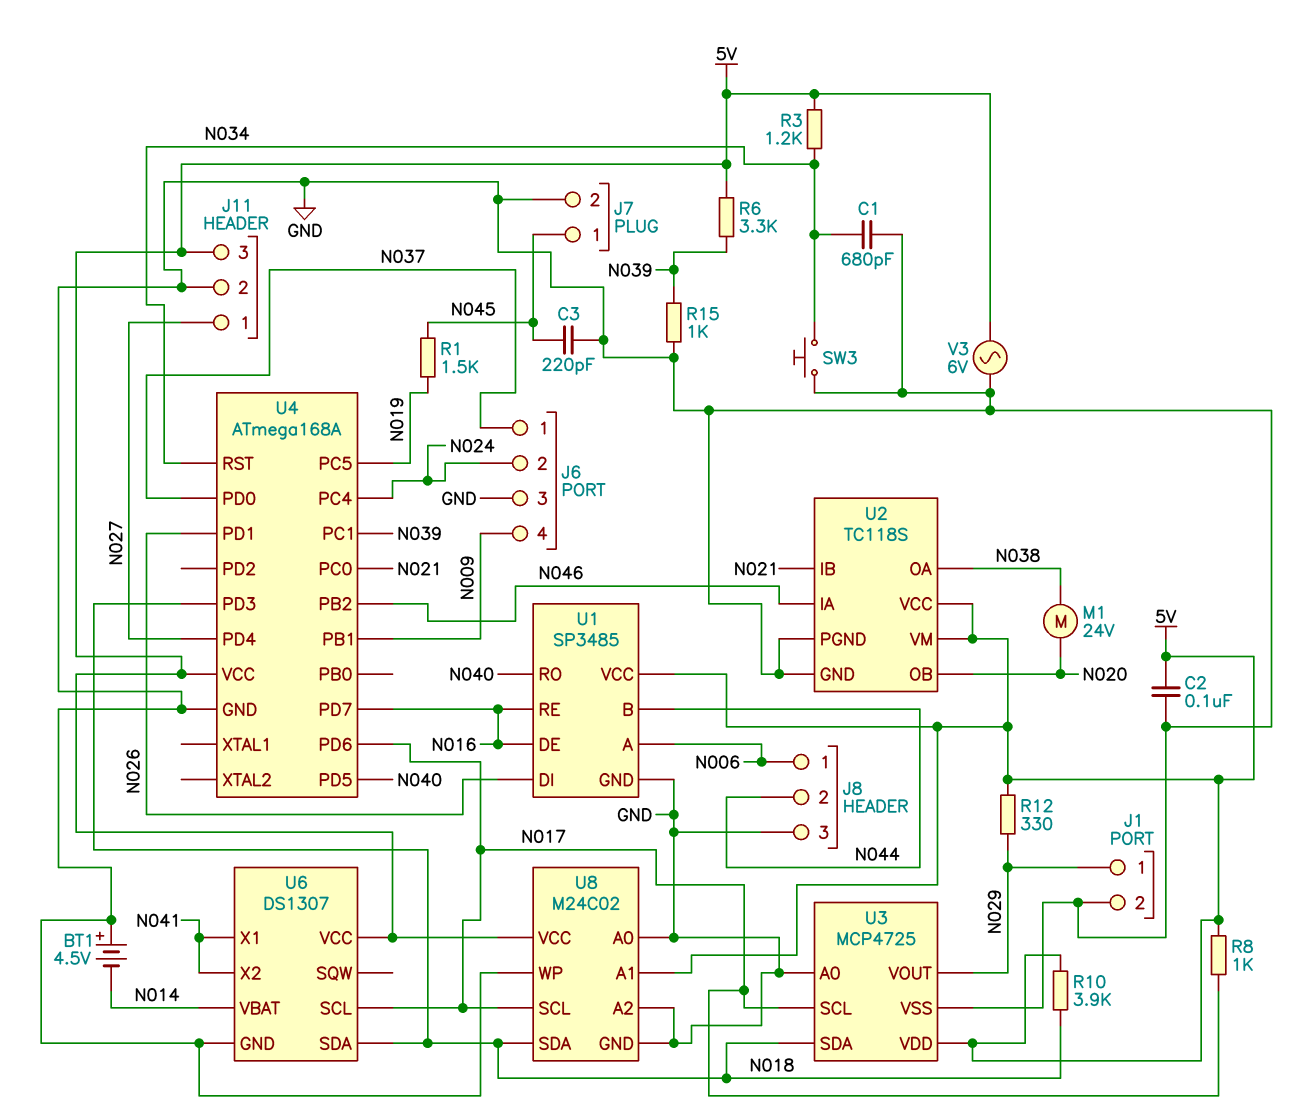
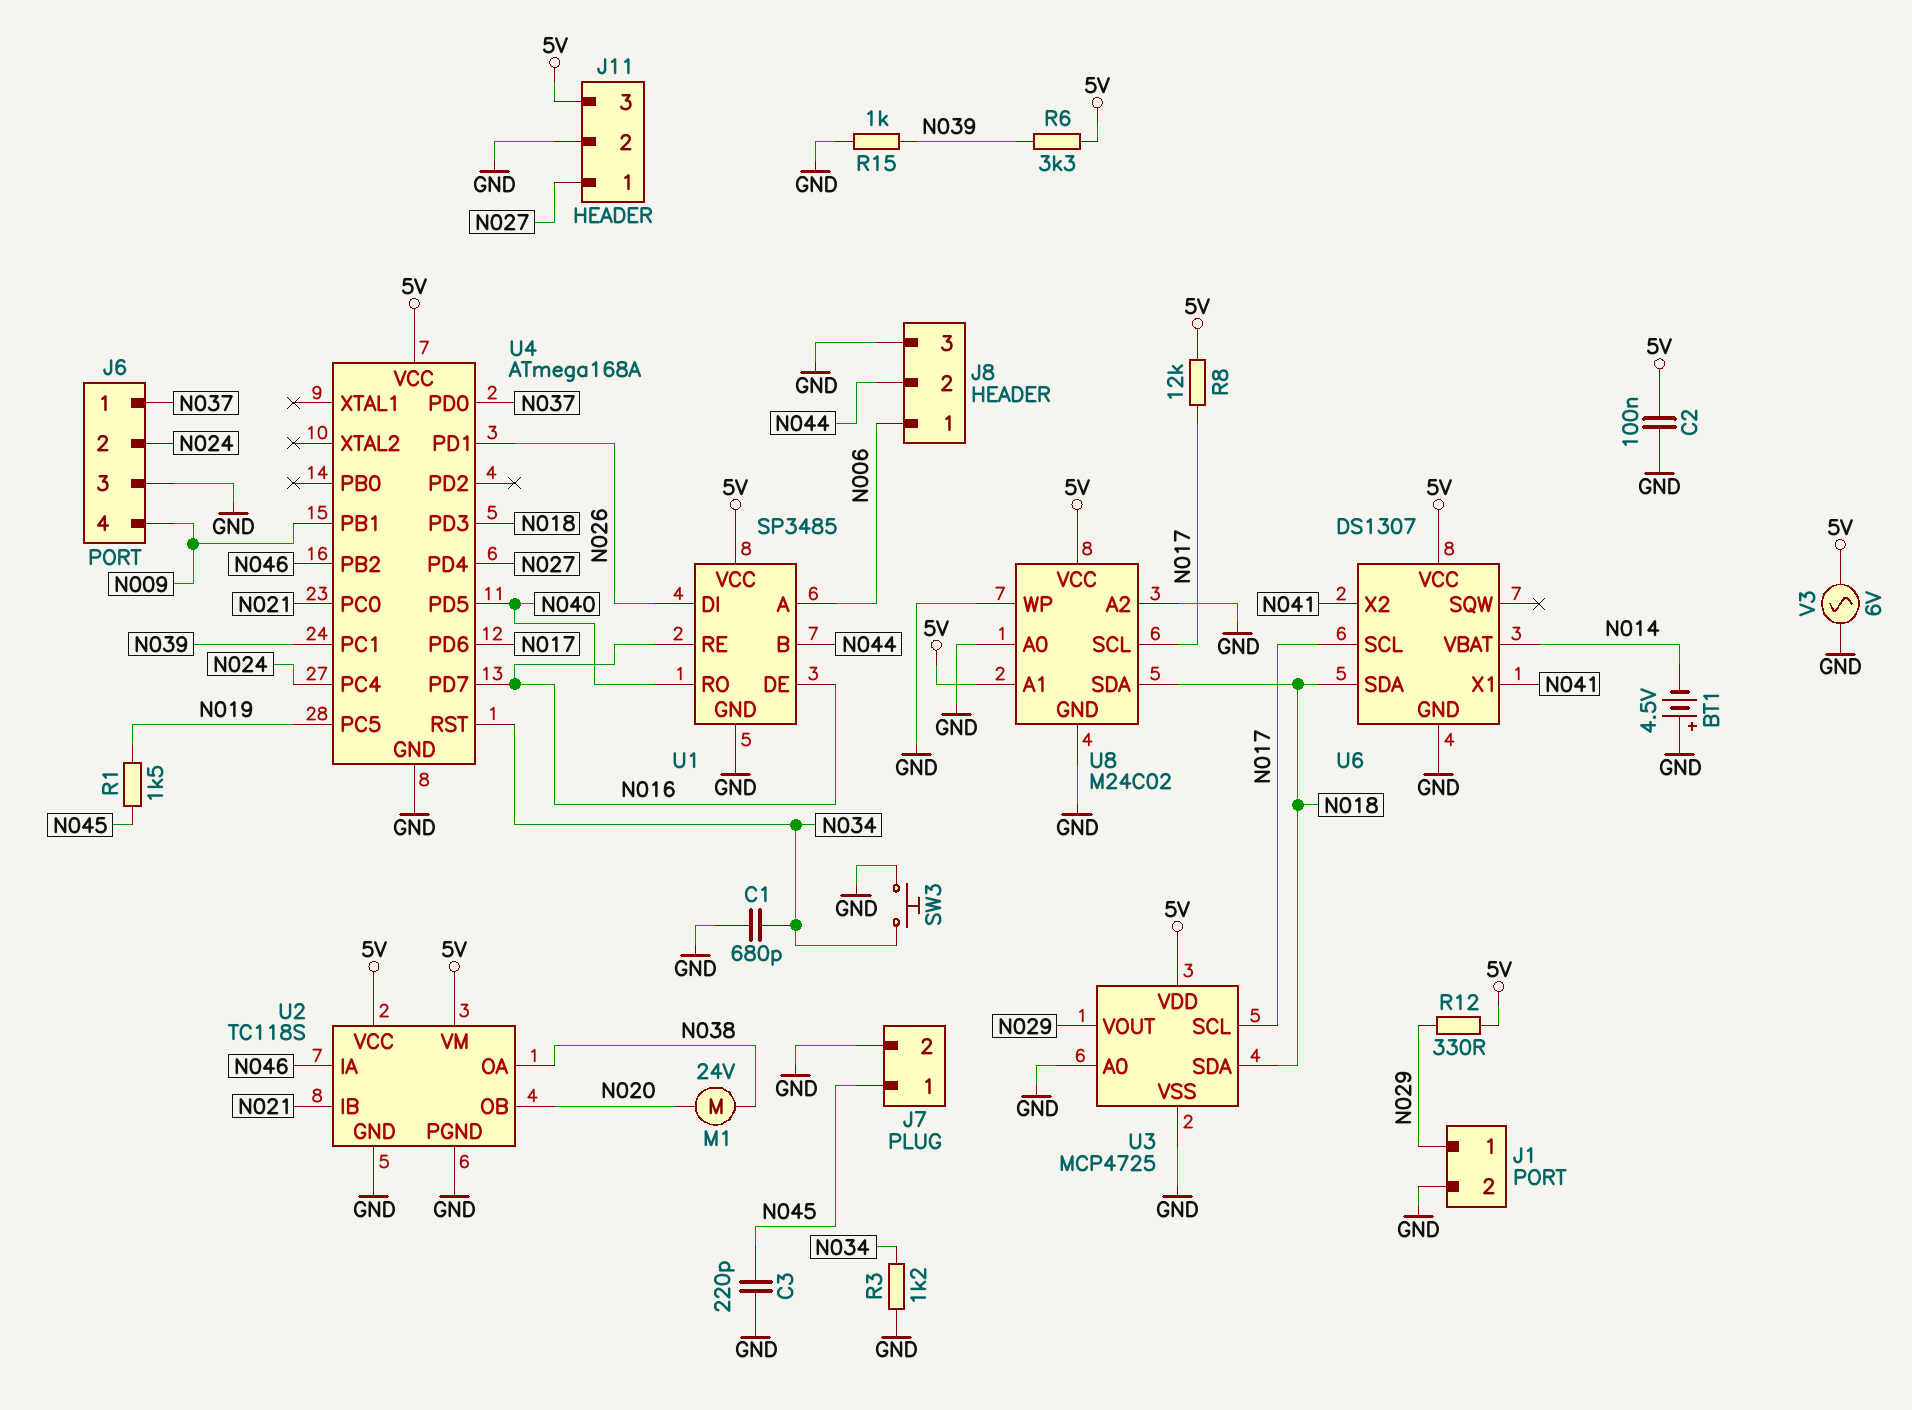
R3: 1.2k (5V, N034) -> 1.2k (GND, N034)
R8: 1k (5V, N017) -> 12k (5V, N017)
R10: 3.9k (5V, N018) -> none

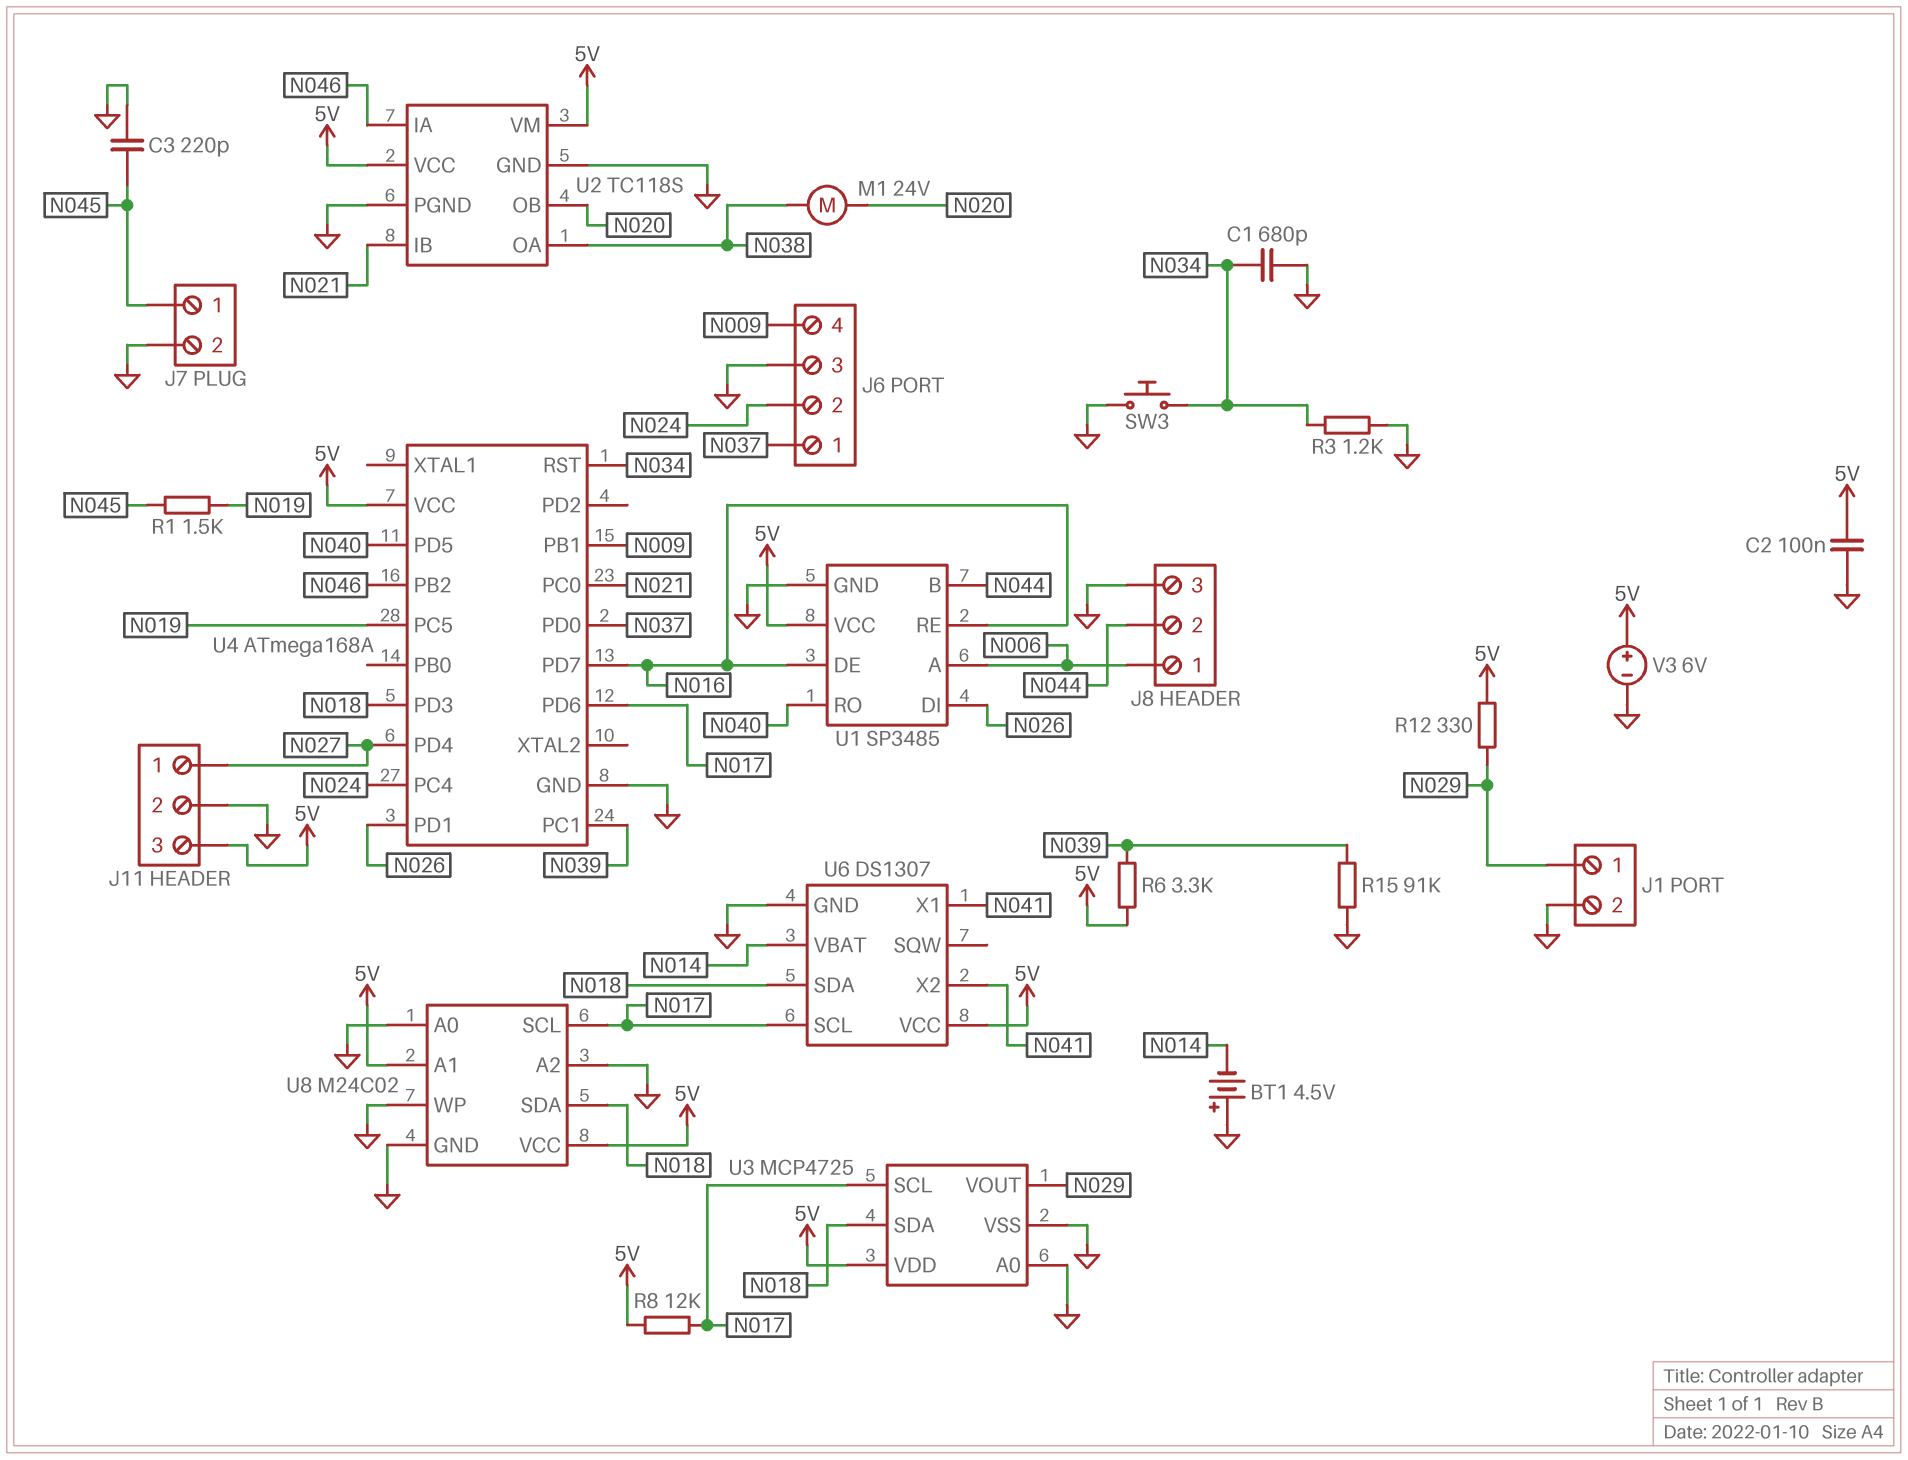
R15: 1k (GND, N039) -> 91k (GND, N039)
V3: AC 6V (5V, GND) -> 6V (plus 5V, minus GND)

